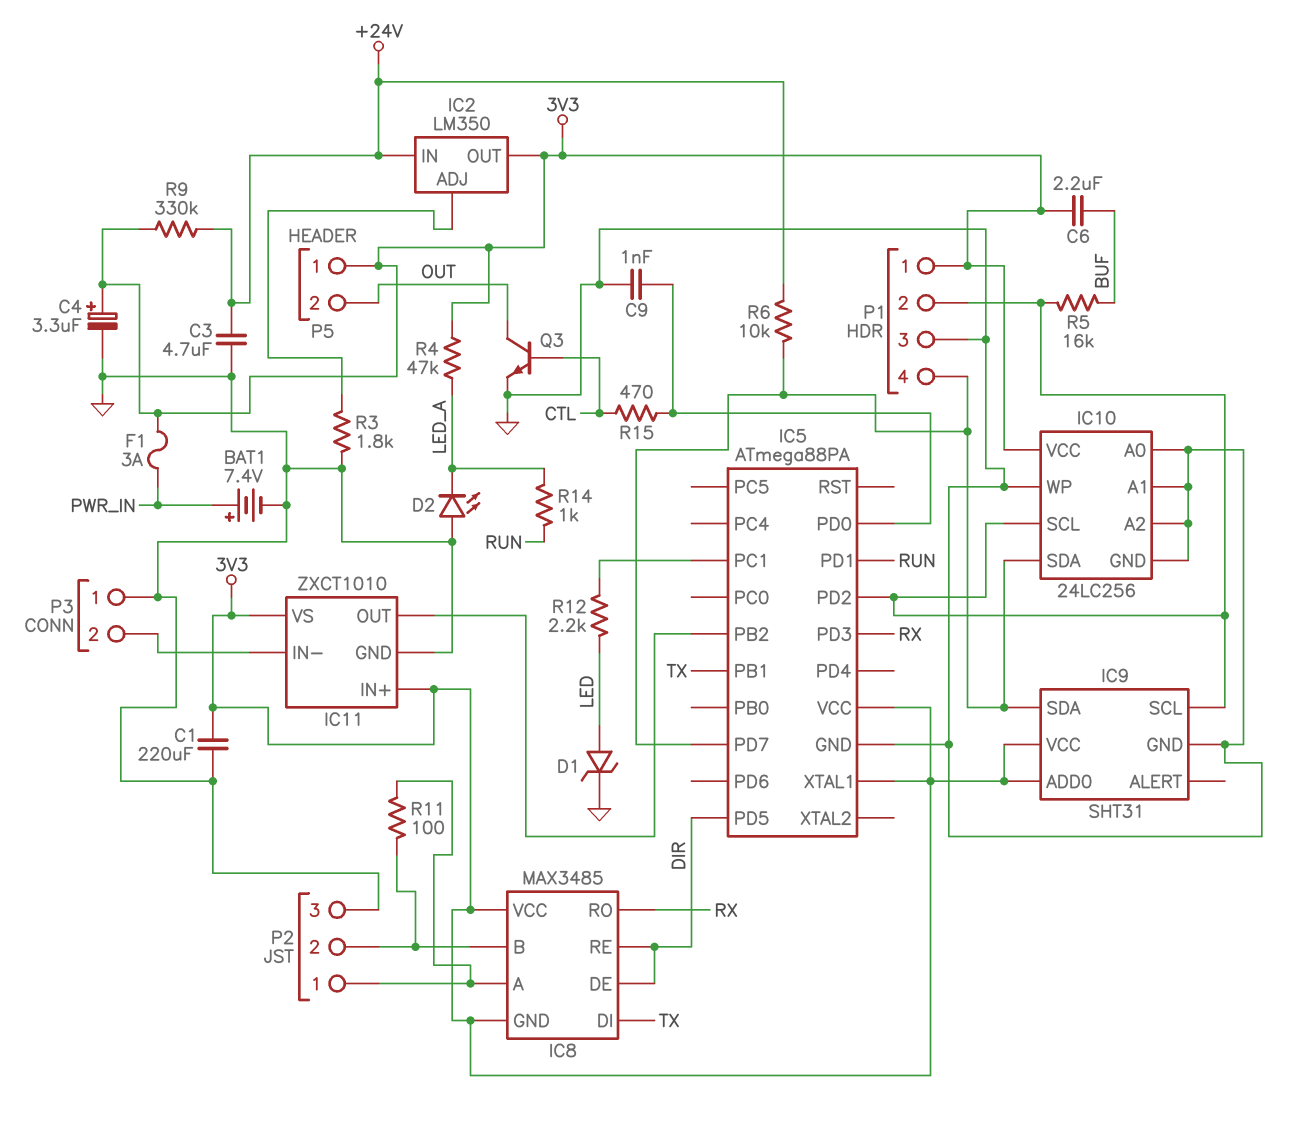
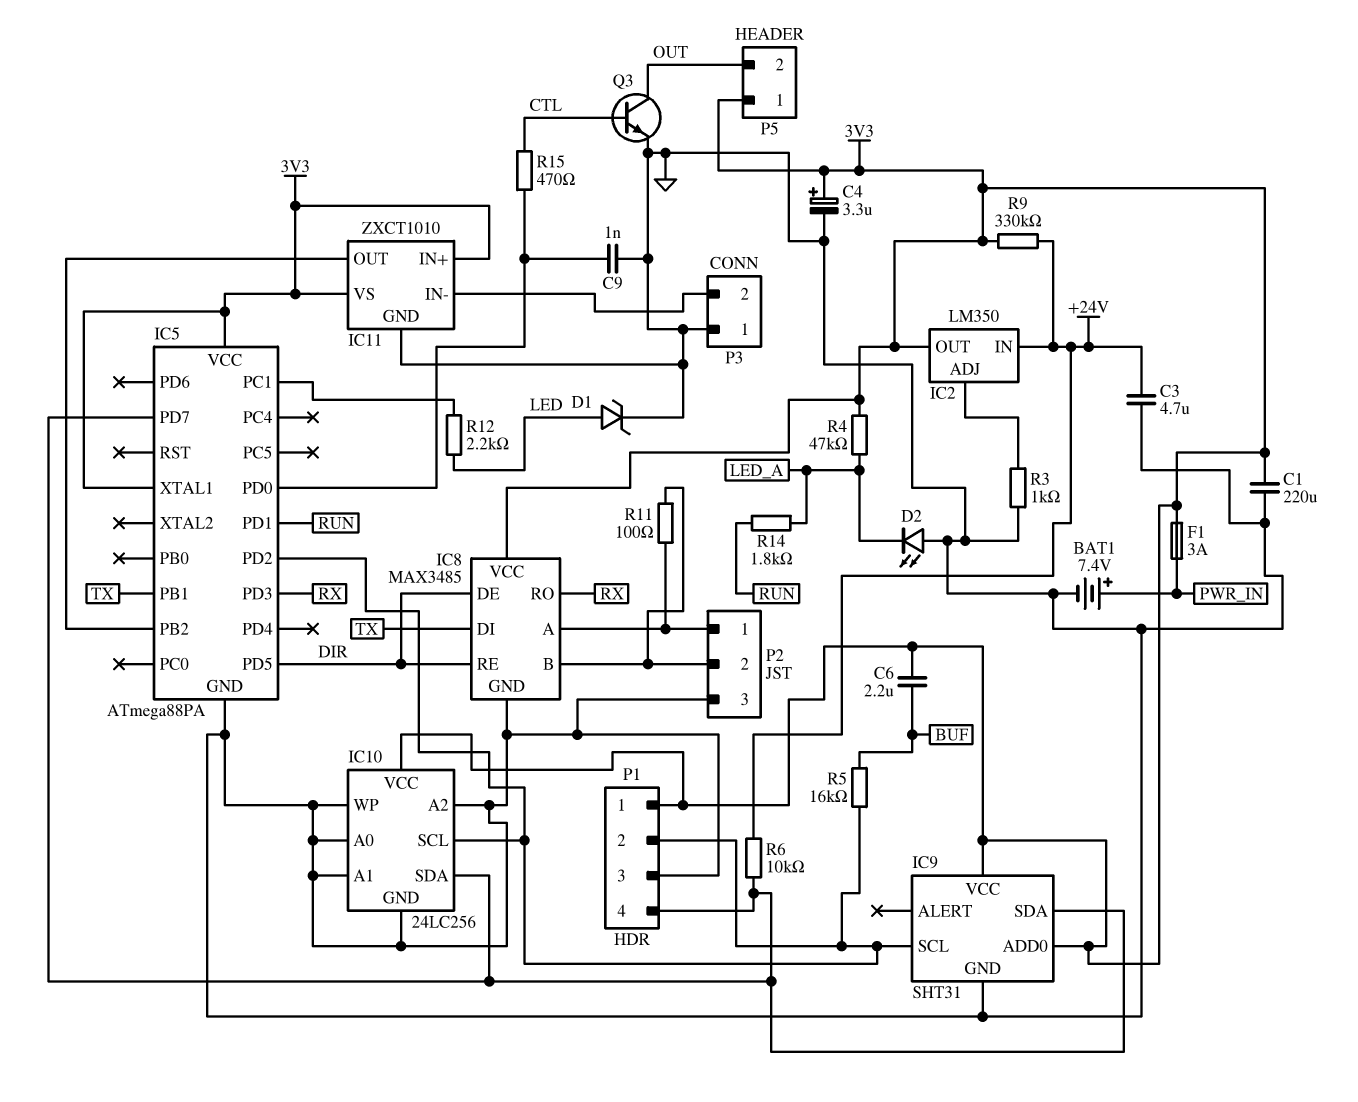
IC8 pin GND: 3V3 -> GND
R3: 1.8k (GND, IC2/ADJ) -> 1k (GND, IC2/ADJ)
R14: 1k (LED_A, RUN) -> 1.8k (LED_A, RUN)

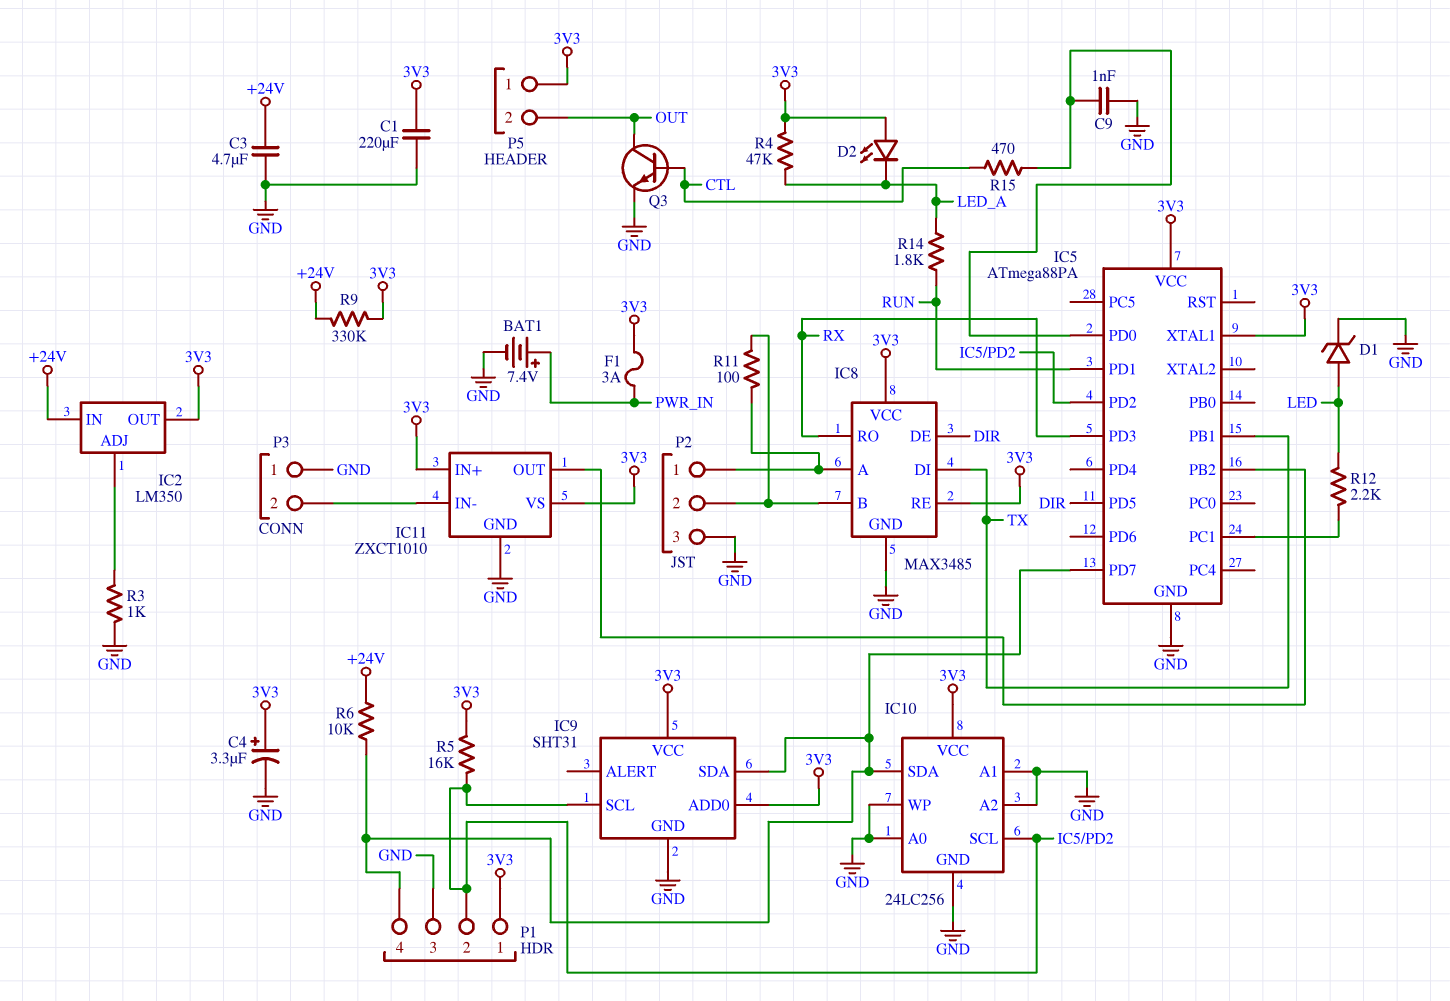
C6: 2.2uF (3V3, BUF) -> none
D2: LED (A GND, K LED_A) -> LED (A 3V3, K LED_A)
IC8 pin RE: DIR -> 3V3
R5: 16k (BUF, IC5/PD2) -> 16k (3V3, IC5/PD2)

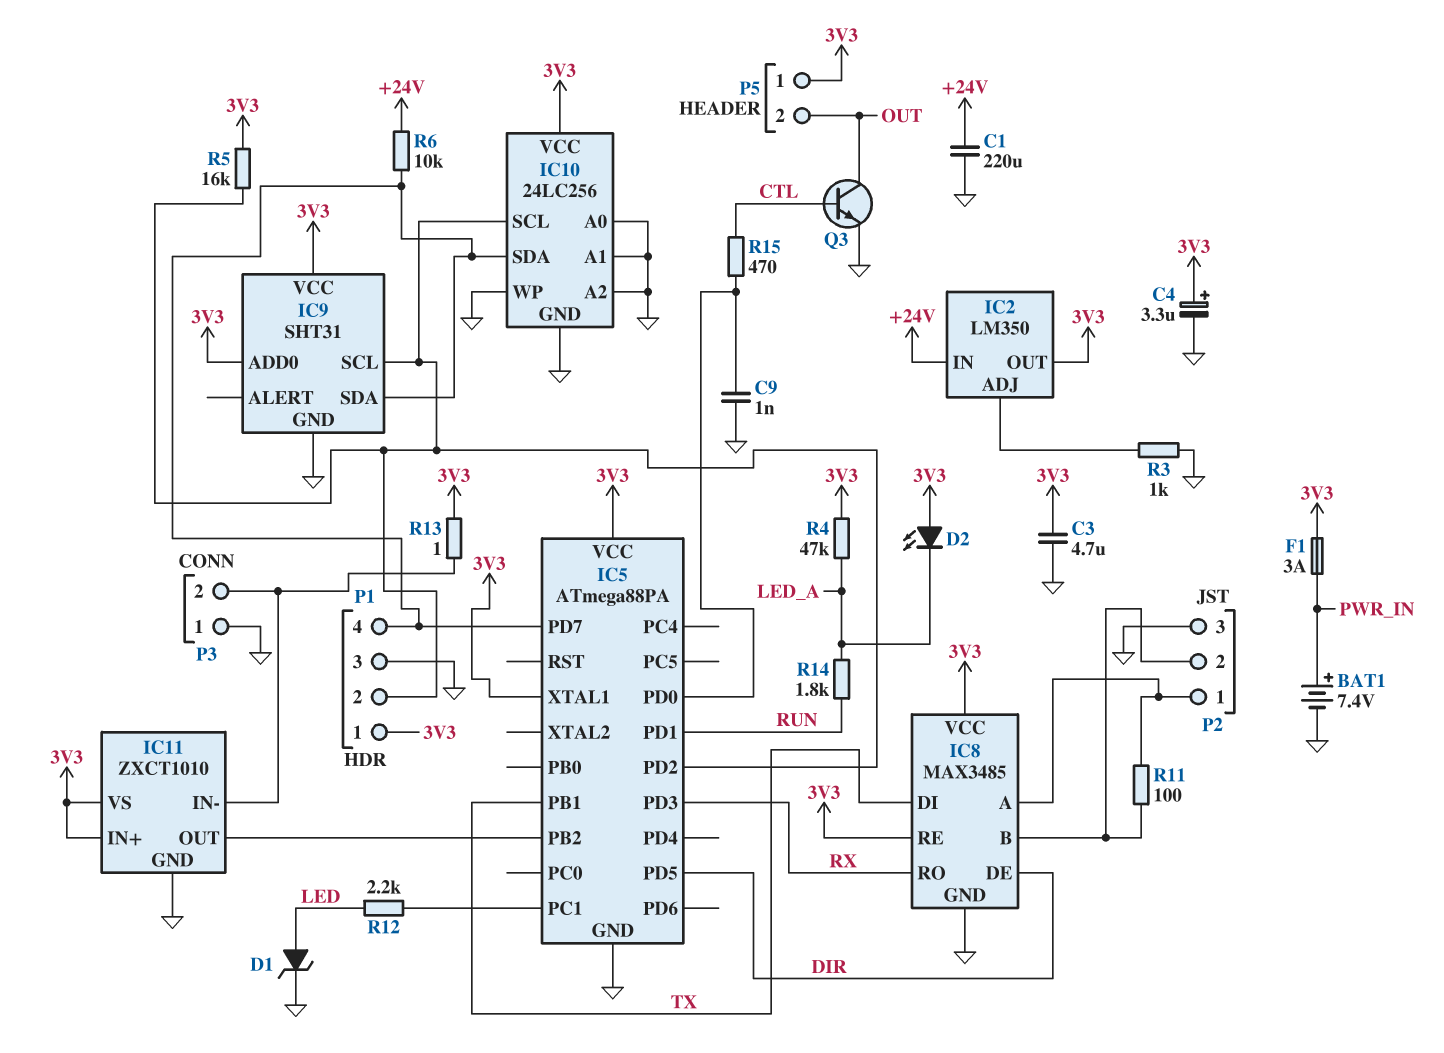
C1: 220uF (3V3, GND) -> 220uF (+24V, GND)
C3: 4.7uF (+24V, GND) -> 4.7uF (3V3, GND)
R9: 330k (+24V, 3V3) -> none
R13: none -> 1 (3V3, IC11/IN-)

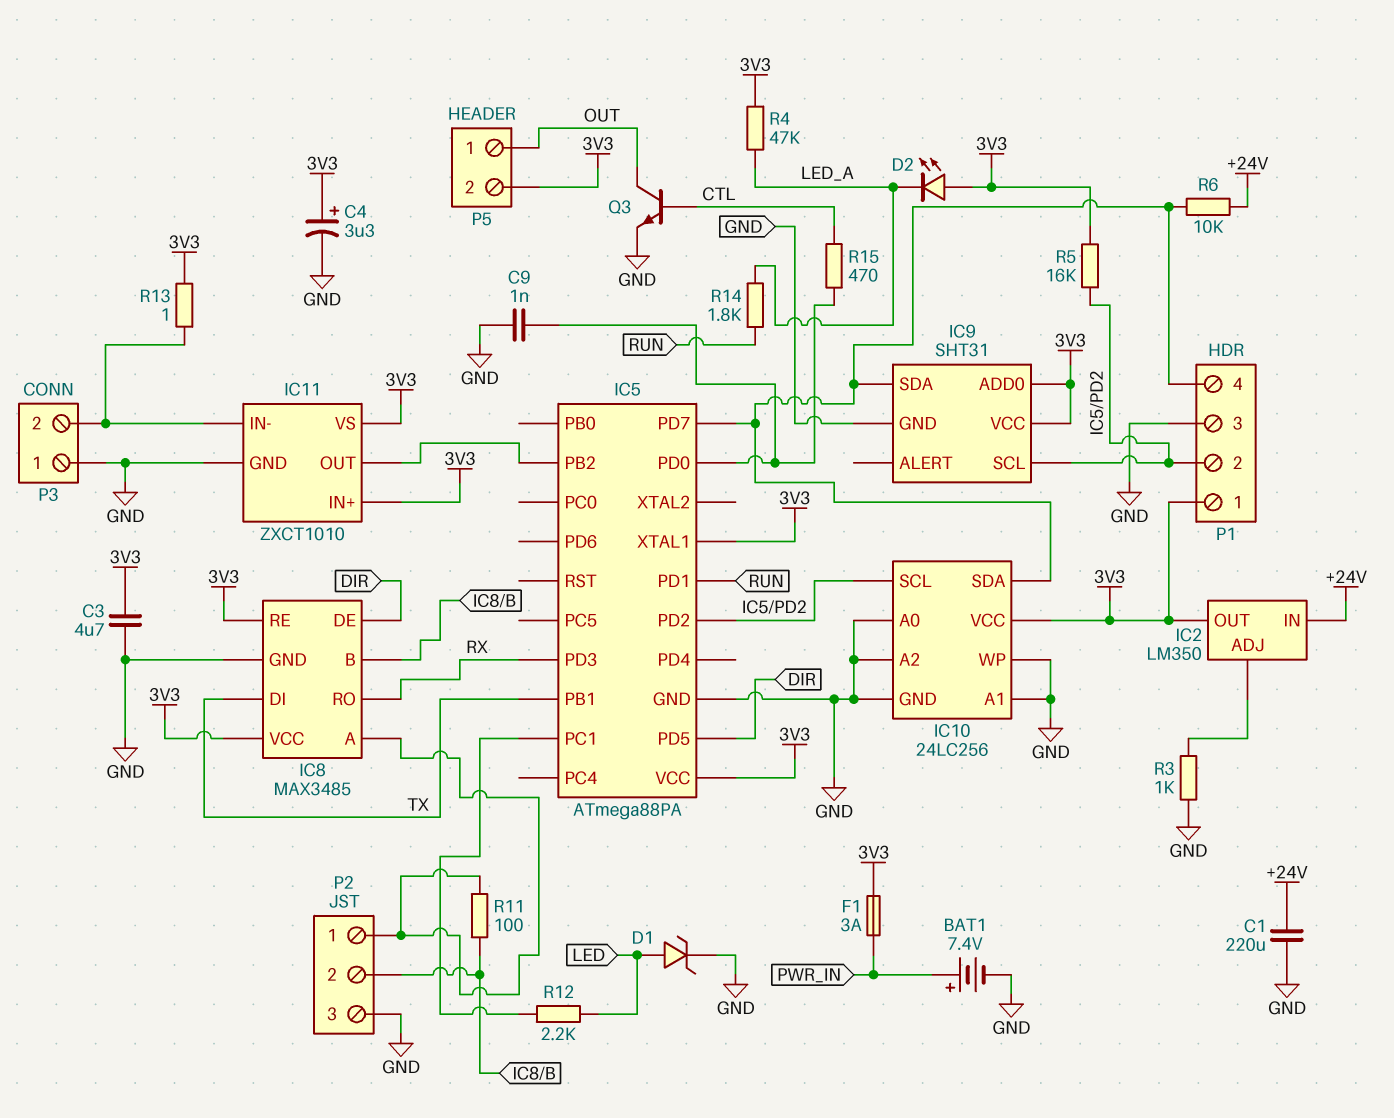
P5 pin 1: 3V3 -> OUT
P5 pin 2: OUT -> 3V3

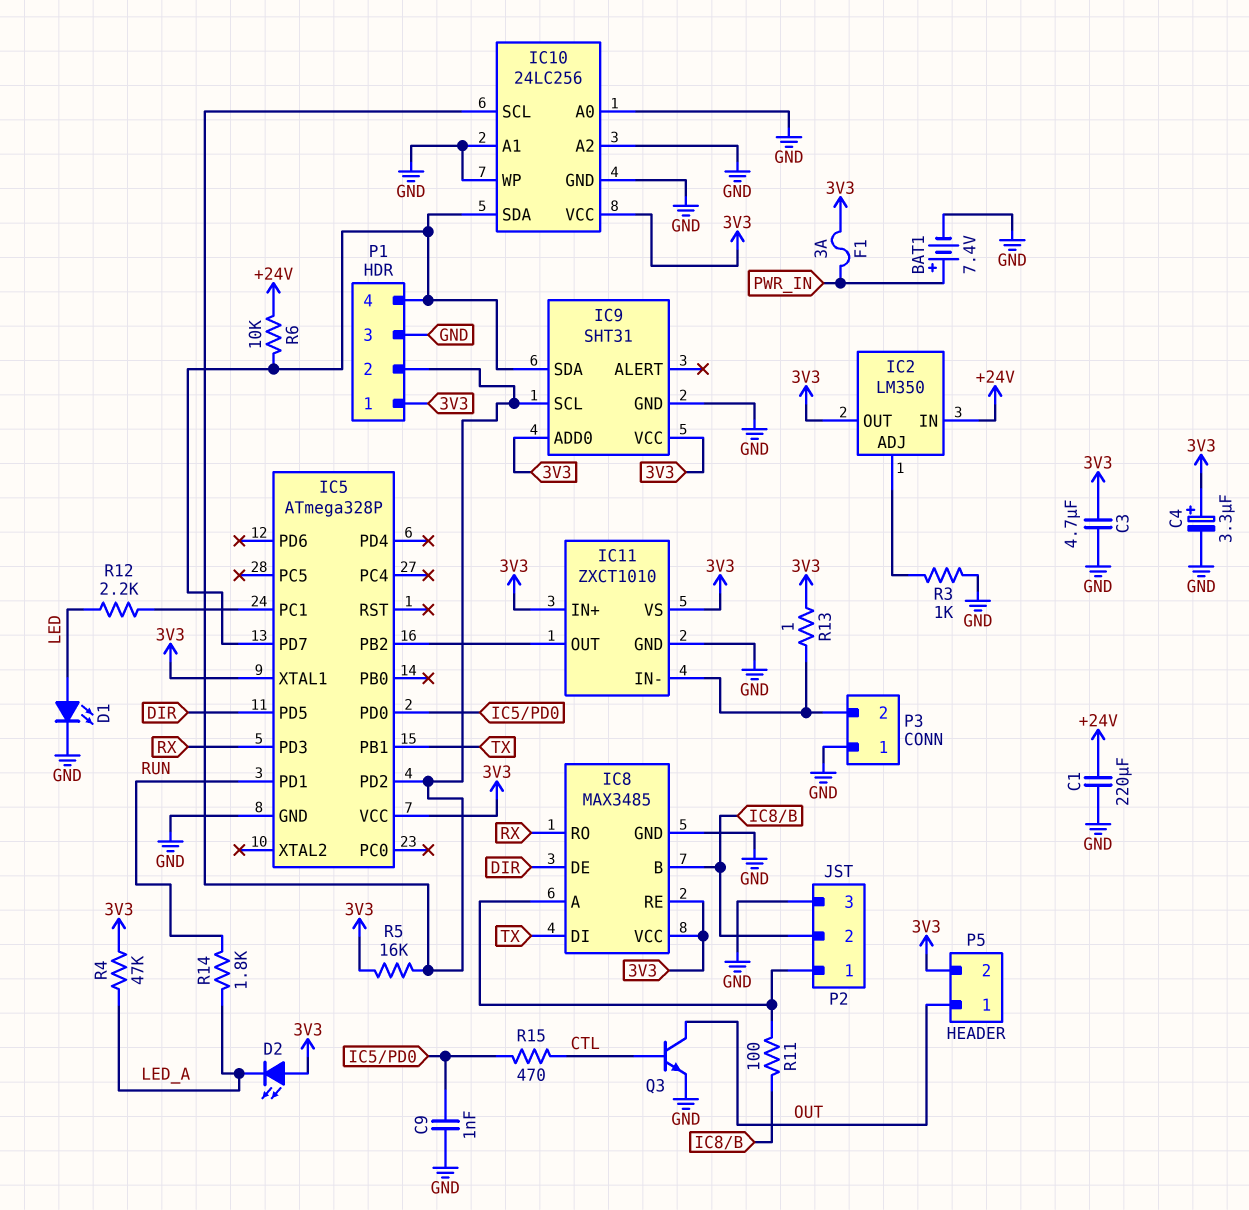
D1: zener (A LED, K GND) -> LED (A LED, K GND)
IC5: ATmega88PA -> ATmega328P

